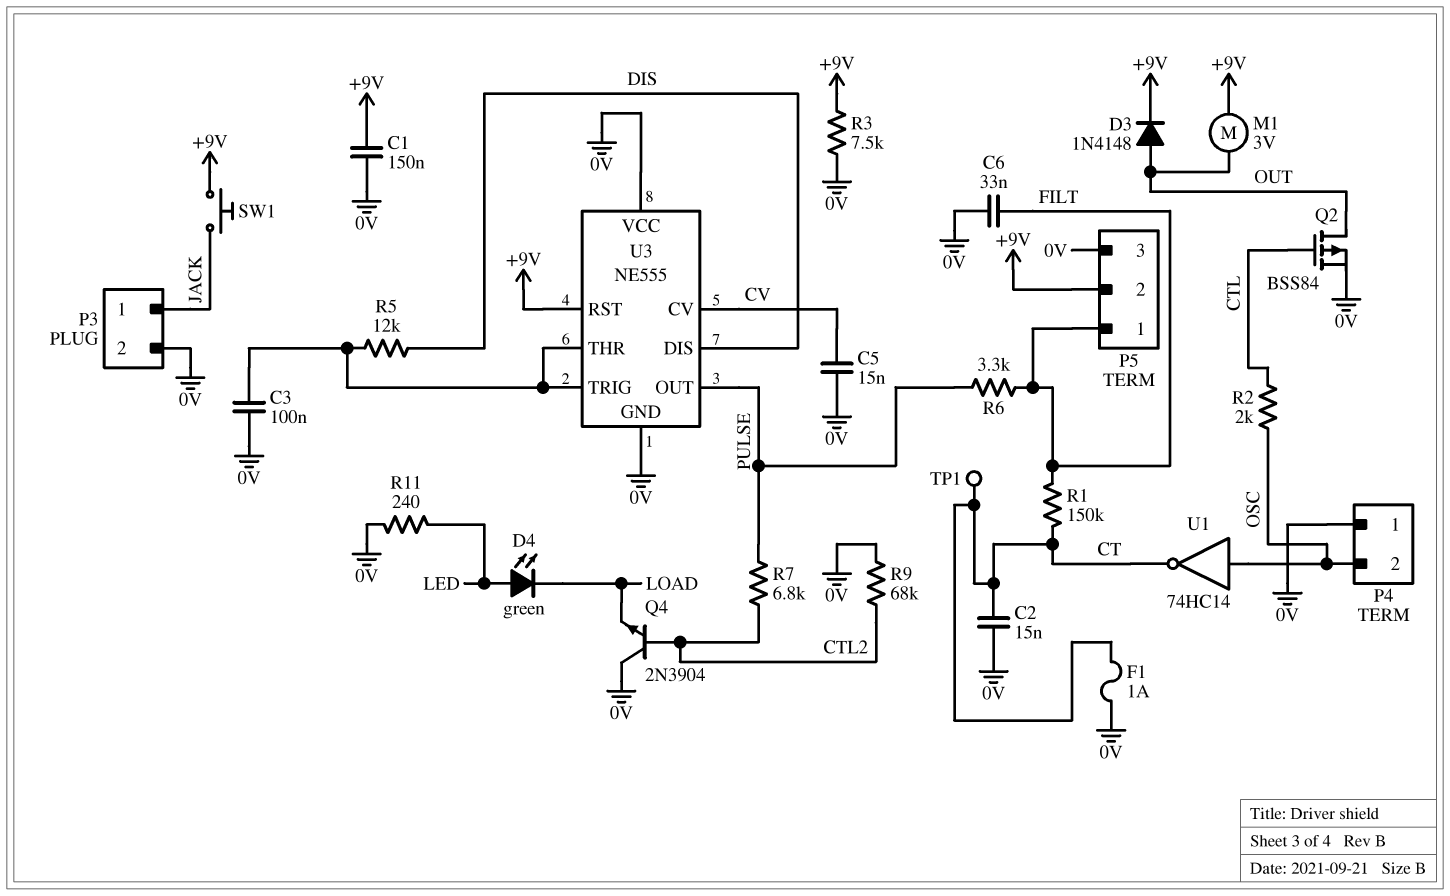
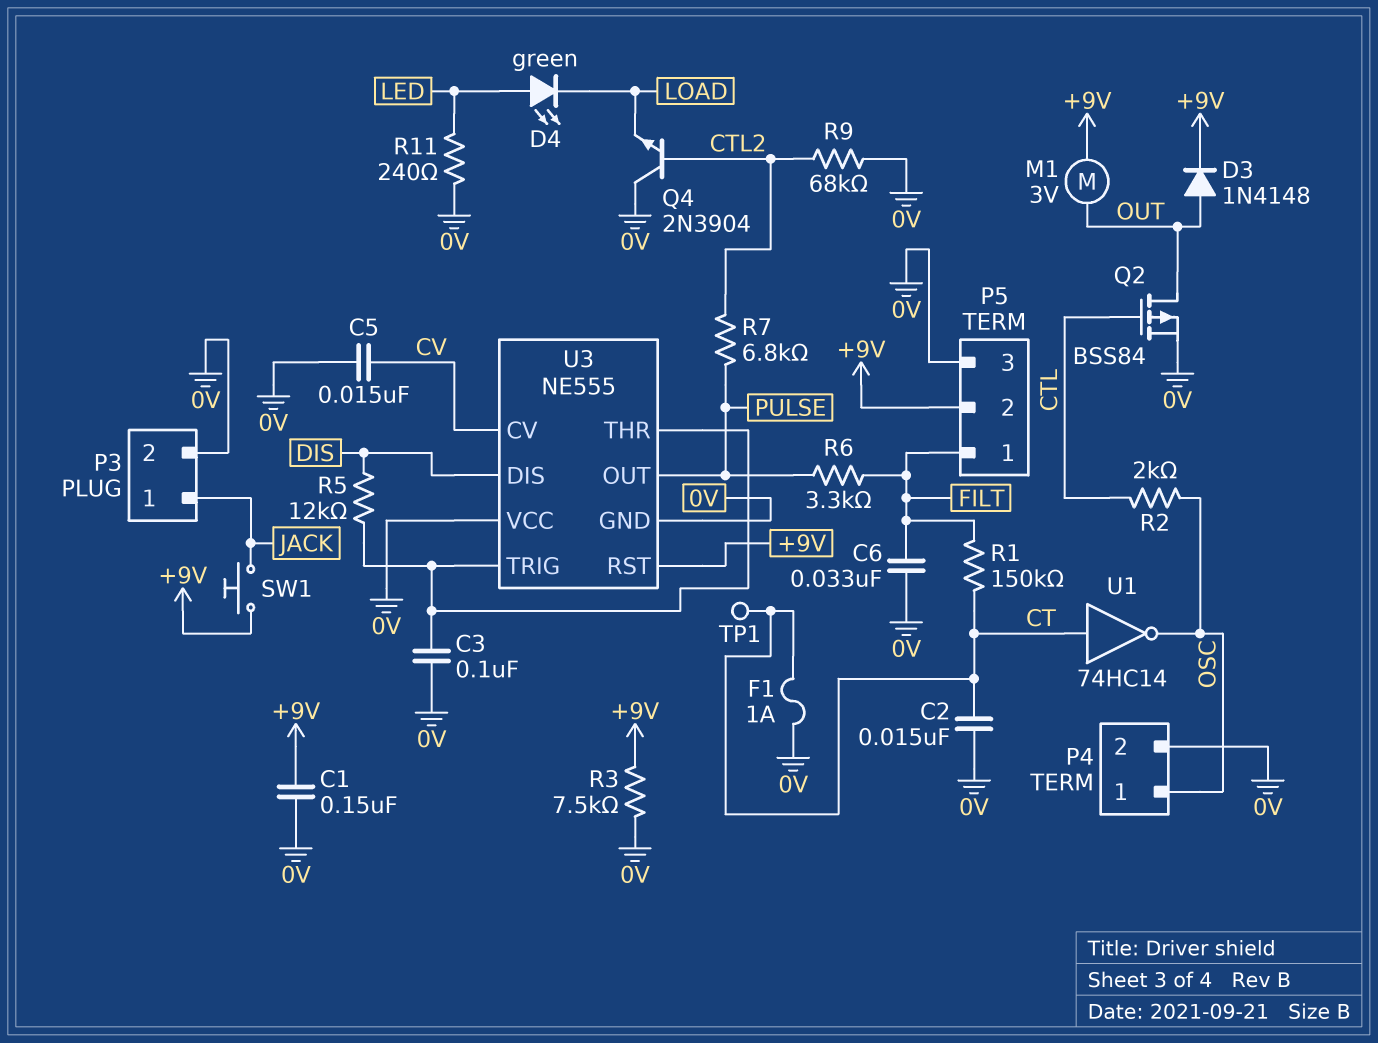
P4 pin 1: 0V -> OSC
P4 pin 2: OSC -> 0V
U1: NOT 74HC14 (in OSC, out CT) -> NOT 74HC14 (in CT, out OSC)

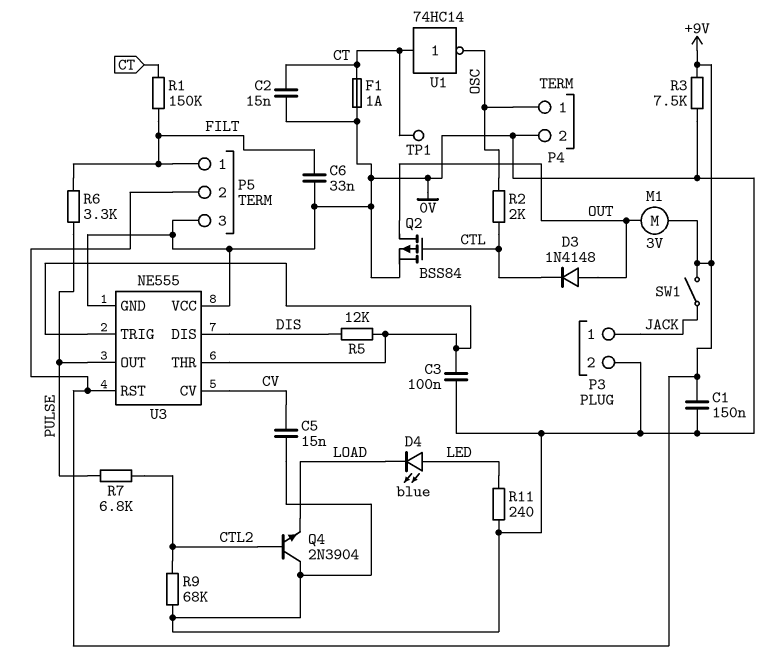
D3: diode 1N4148 (A OUT, K +9V) -> diode 1N4148 (A OUT, K CTL)
D4: LED green (A LED, K LOAD) -> LED blue (A LED, K LOAD)
SW1: button (+9V, JACK) -> switch (+9V, JACK)

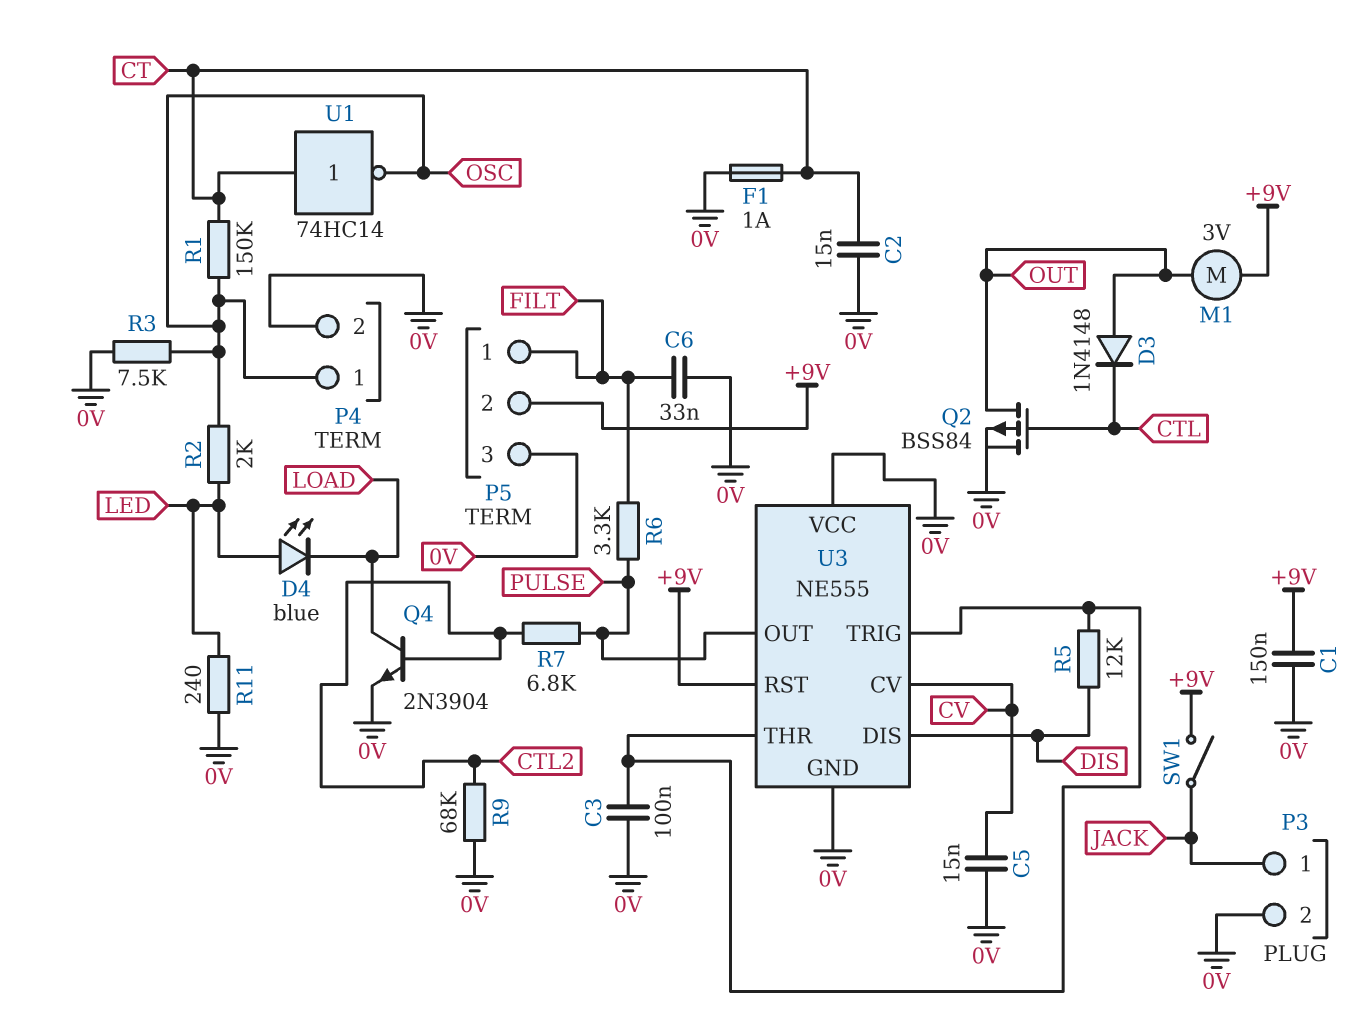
Q4: NPN 2N3904 (B CTL2, C 0V, E LOAD) -> NPN 2N3904 (B CTL2, C LOAD, E 0V)
R1: 150k (CT, FILT) -> 150k (CT, OSC)
R2: 2k (CTL, OSC) -> 2k (LED, OSC)
R3: 7.5k (+9V, 0V) -> 7.5k (0V, OSC)
TP1: test point (CT) -> none

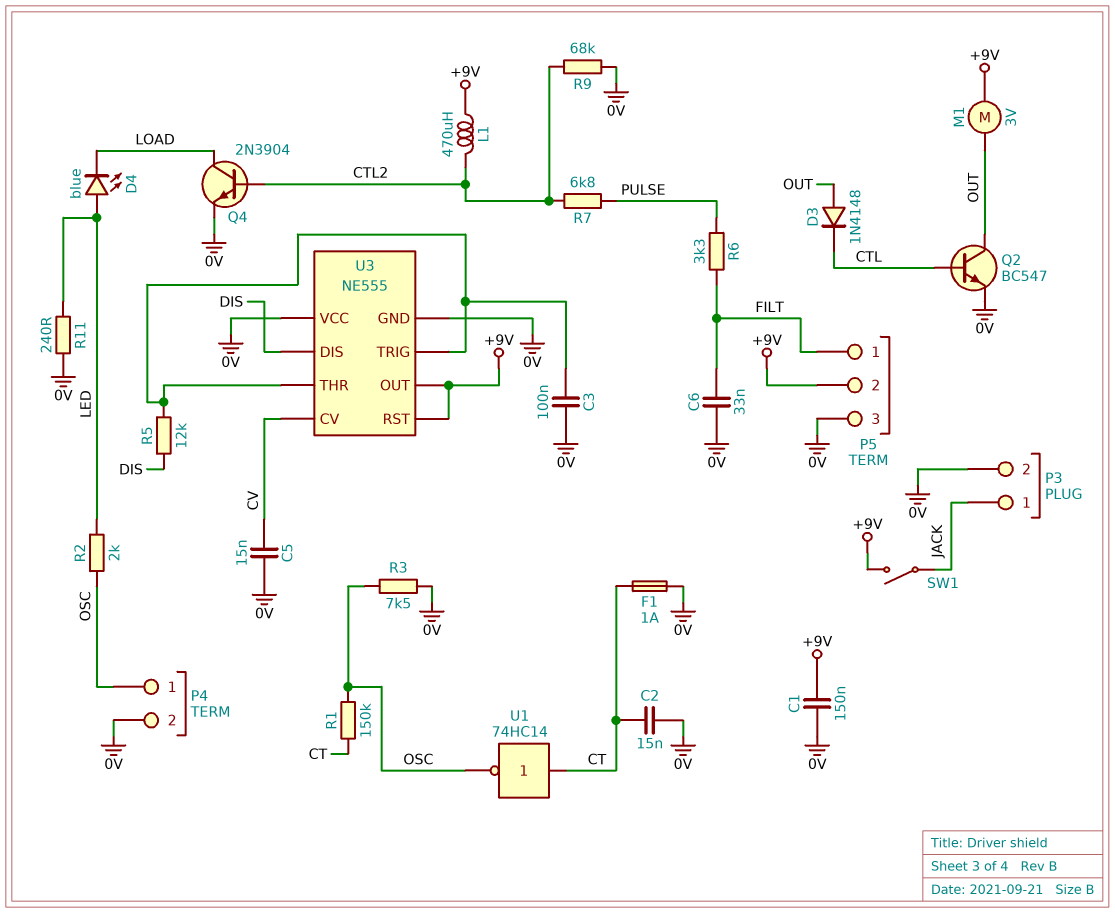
L1: none -> 470uH (+9V, CTL2)
Q2: PMOS BSS84 (G CTL, D OUT, S 0V) -> NPN BC547 (B CTL, C OUT, E 0V)
U3 pin OUT: PULSE -> +9V

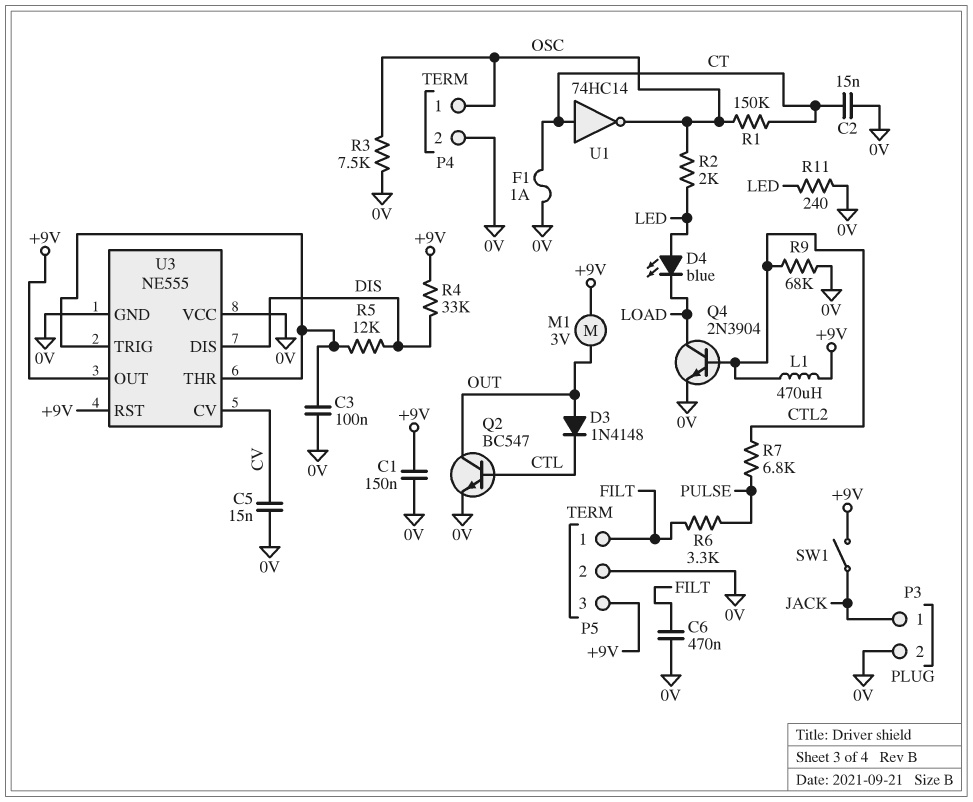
C6: 33nF (0V, FILT) -> 470nF (0V, FILT)
P5 pin 2: +9V -> 0V
P5 pin 3: 0V -> +9V
R4: none -> 33k (+9V, DIS)

